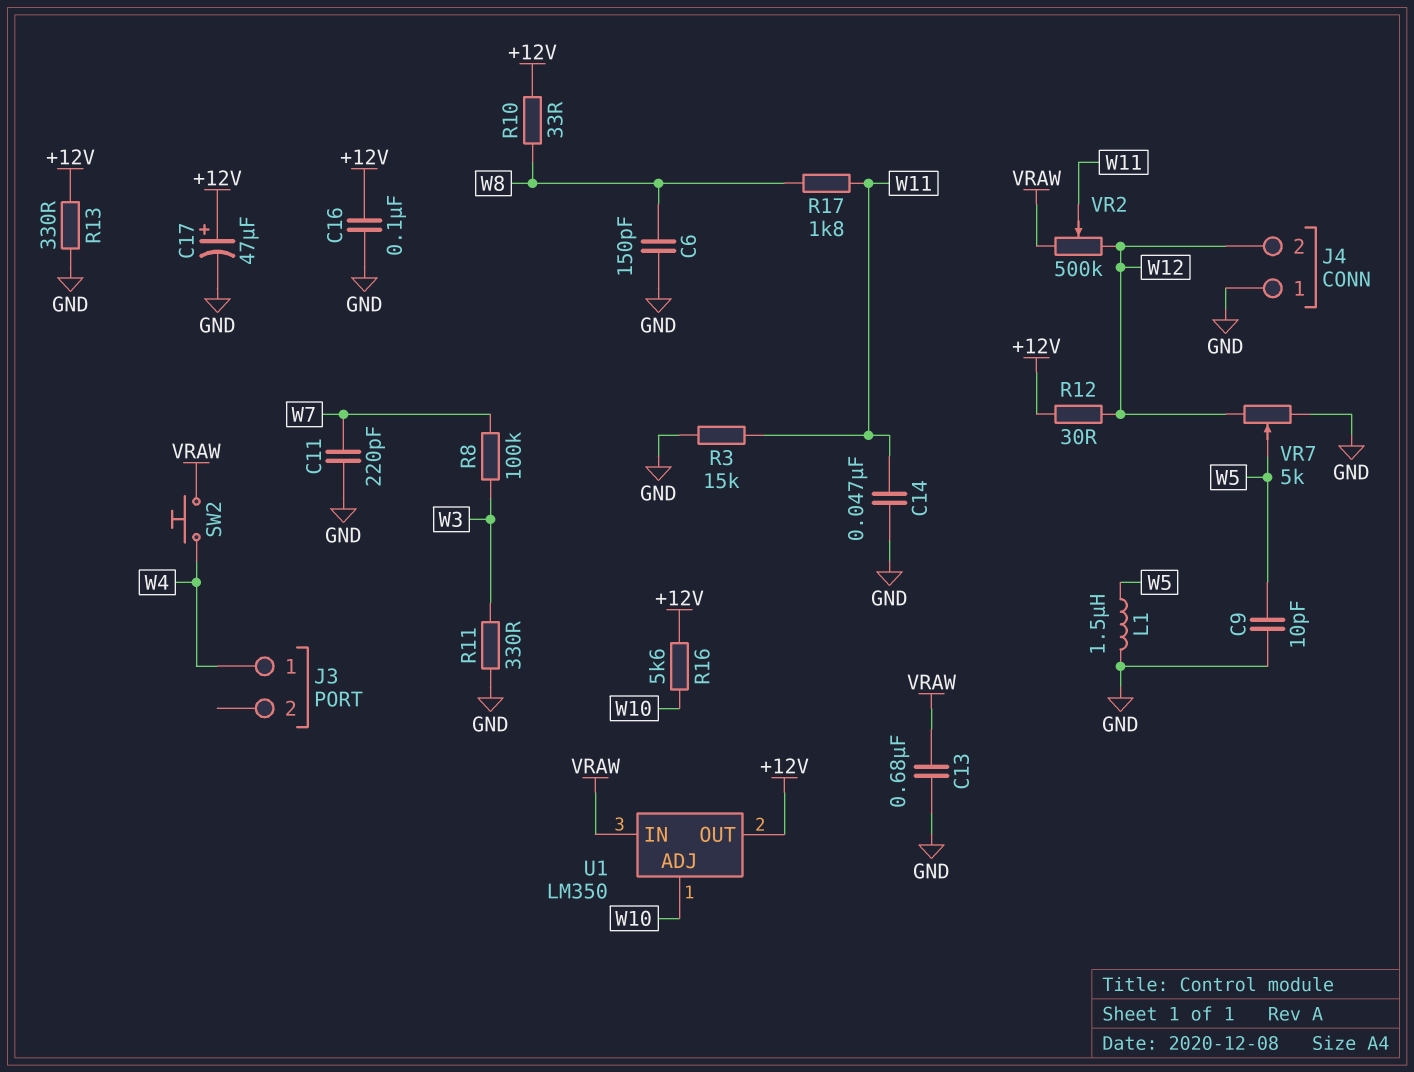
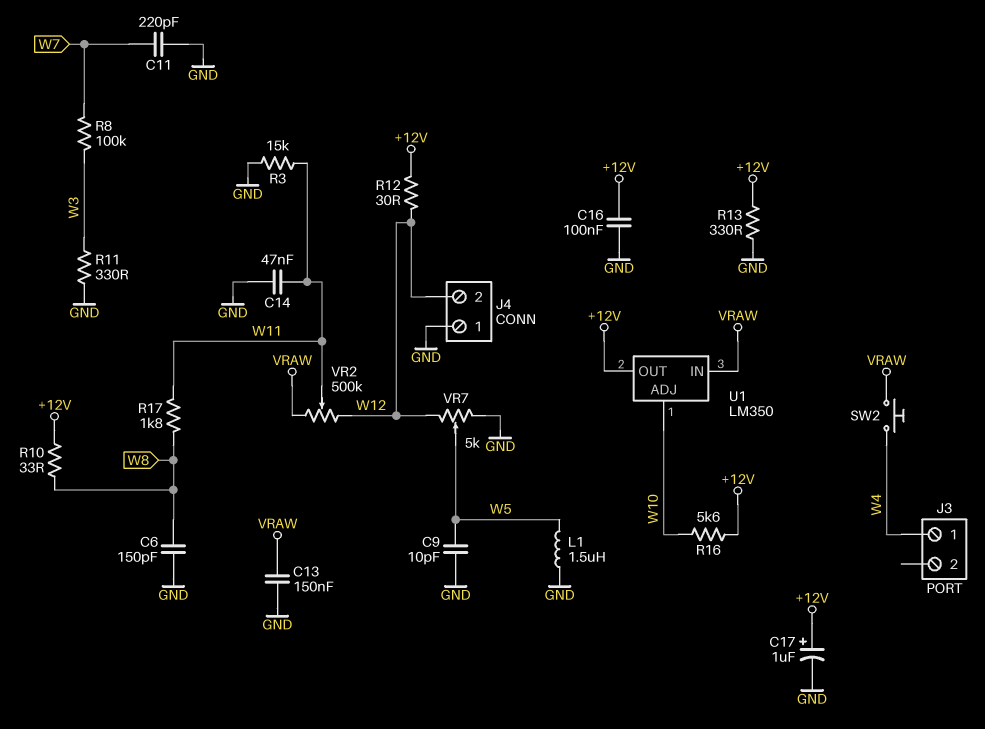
C13: 680nF (GND, VRAW) -> 150nF (GND, VRAW)
C17: 47uF (plus +12V, minus GND) -> 1uF (plus +12V, minus GND)

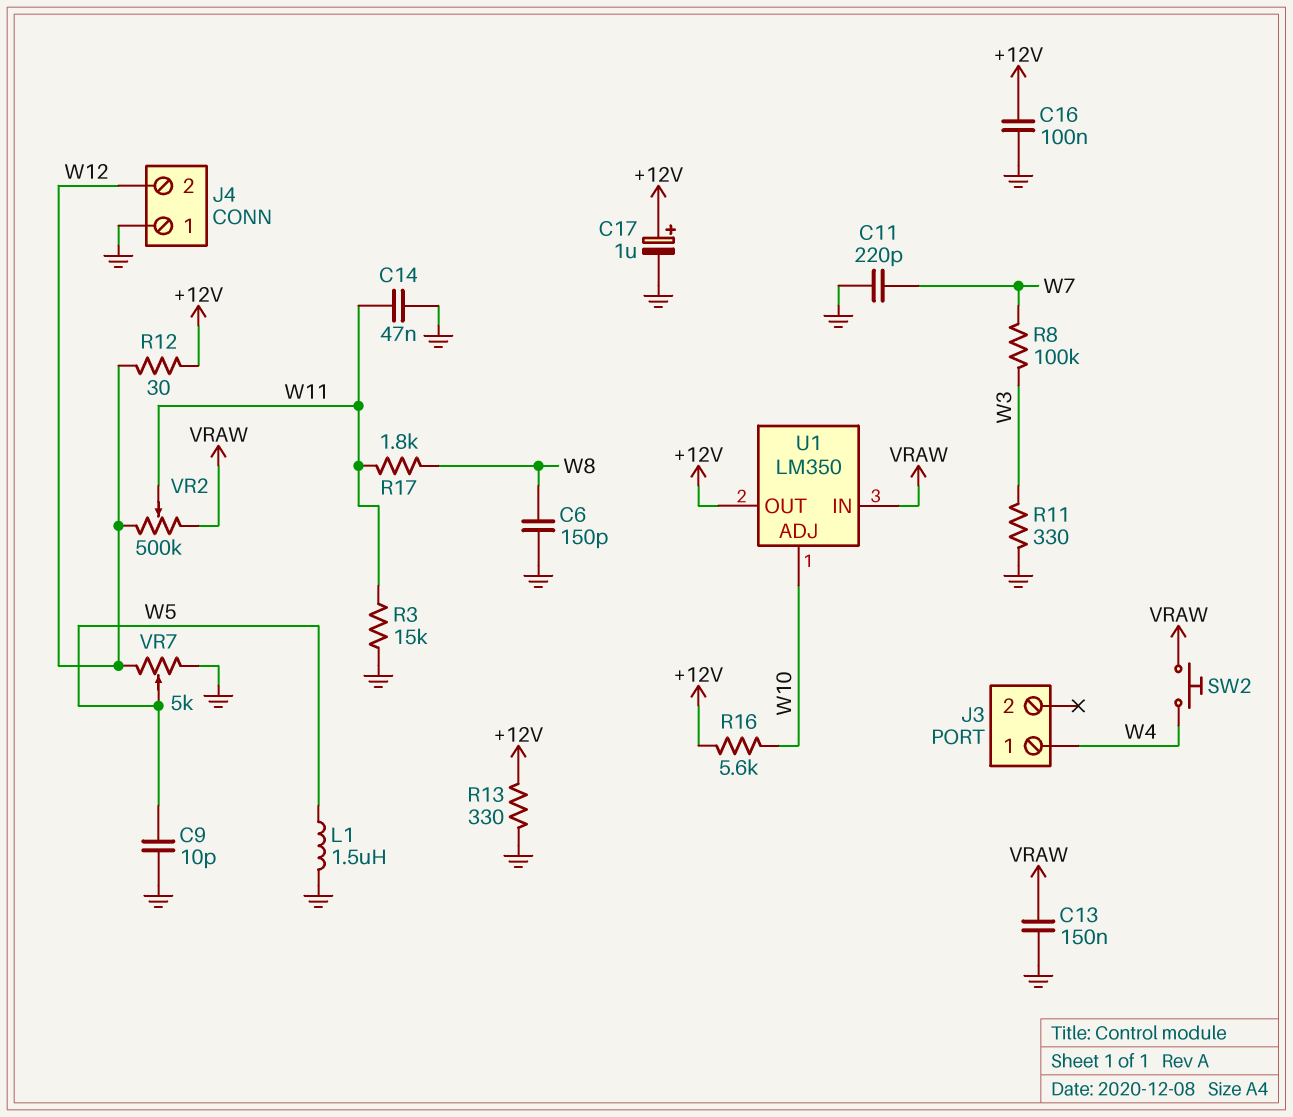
R10: 33 (+12V, W8) -> none

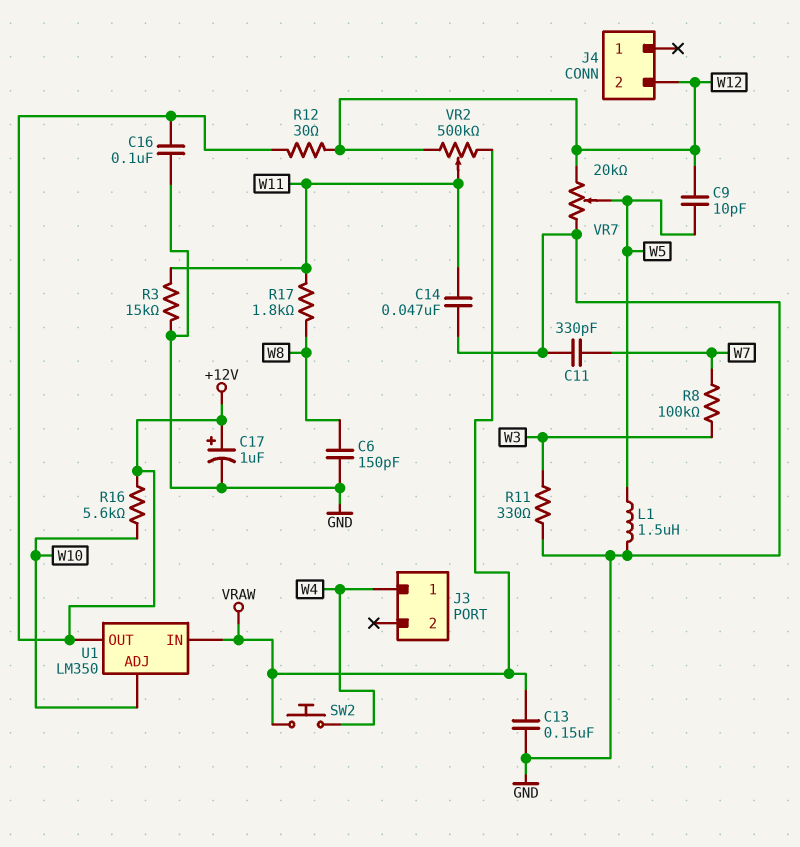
C9: 10pF (GND, W5) -> 10pF (W5, W12)
C11: 220pF (GND, W7) -> 330pF (GND, W7)
J4 pin 1: GND -> none
R13: 330 (+12V, GND) -> none
VR7: 5k (GND, W12, wiper W5) -> 20k (GND, W12, wiper W5)

